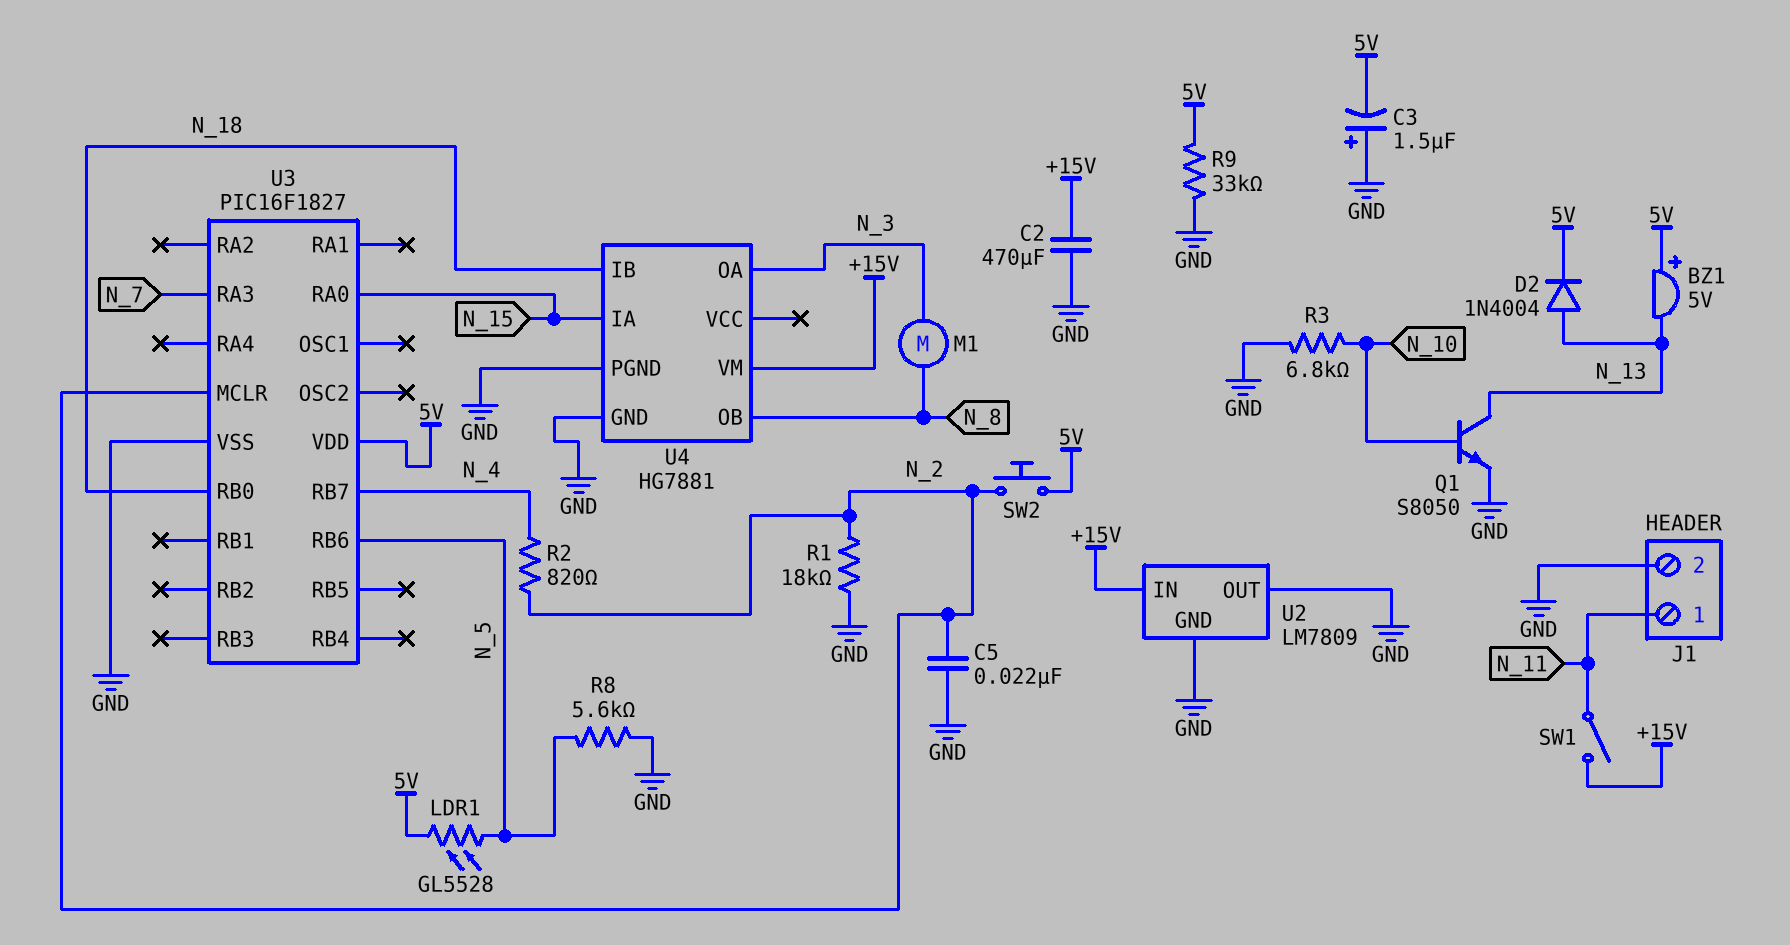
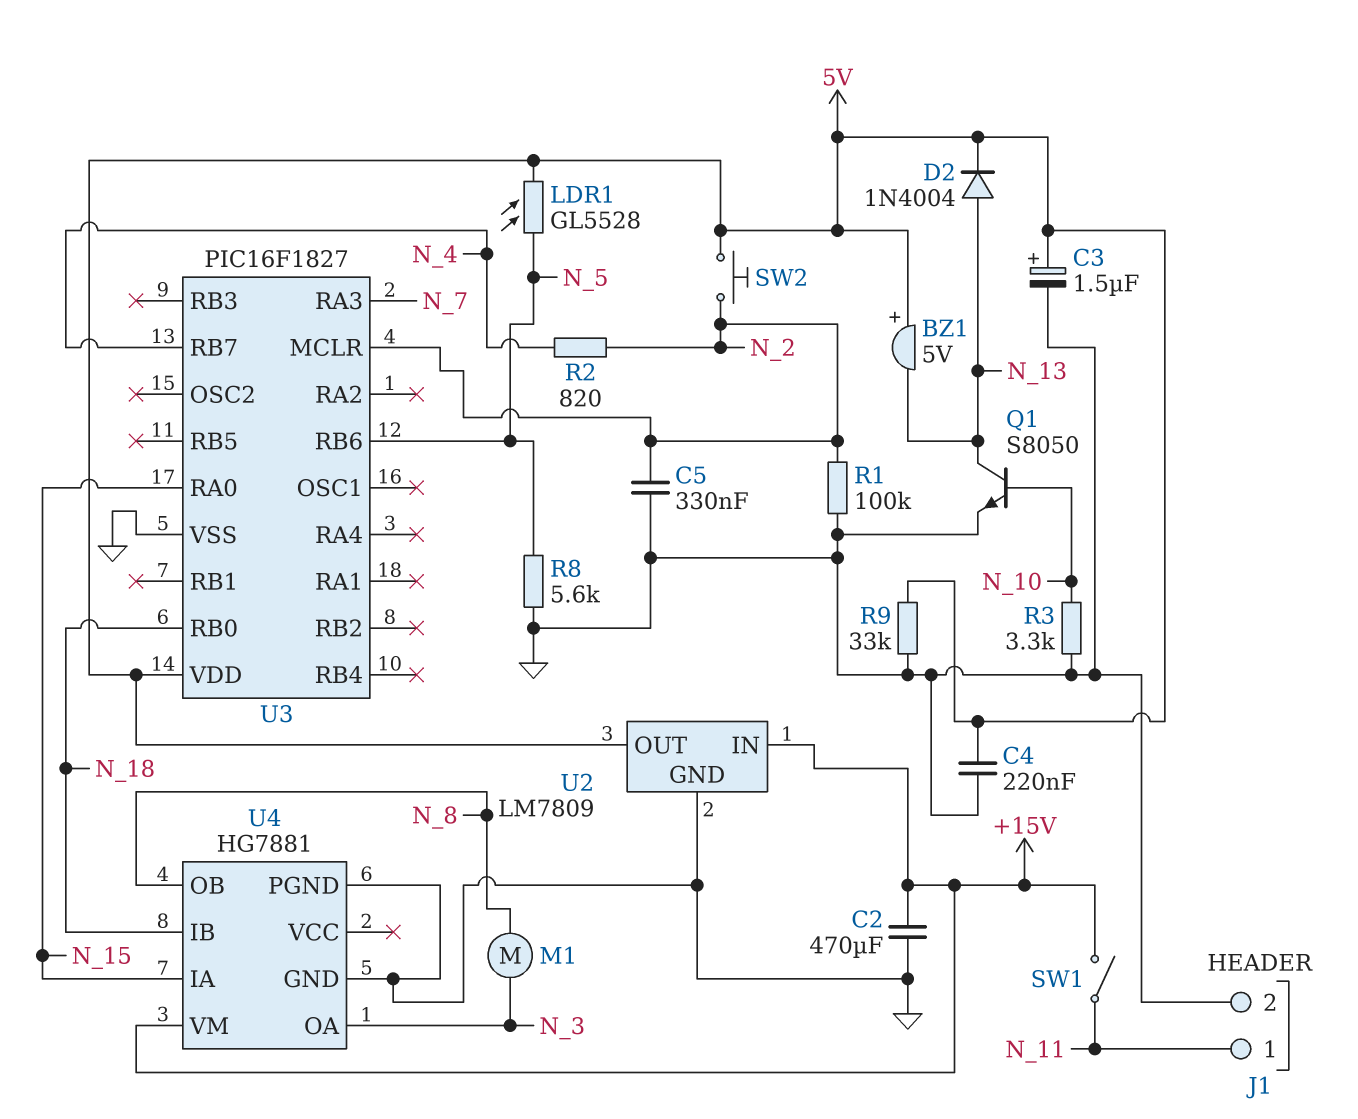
C3: 1.5uF (plus GND, minus 5V) -> 1.5uF (plus 5V, minus GND)
C4: none -> 220nF (5V, GND)
C5: 22nF (GND, N_2) -> 330nF (GND, N_2)
R1: 18k (GND, N_2) -> 100k (GND, N_2)
R3: 6.8k (GND, N_10) -> 3.3k (GND, N_10)
U2 pin OUT: GND -> 5V

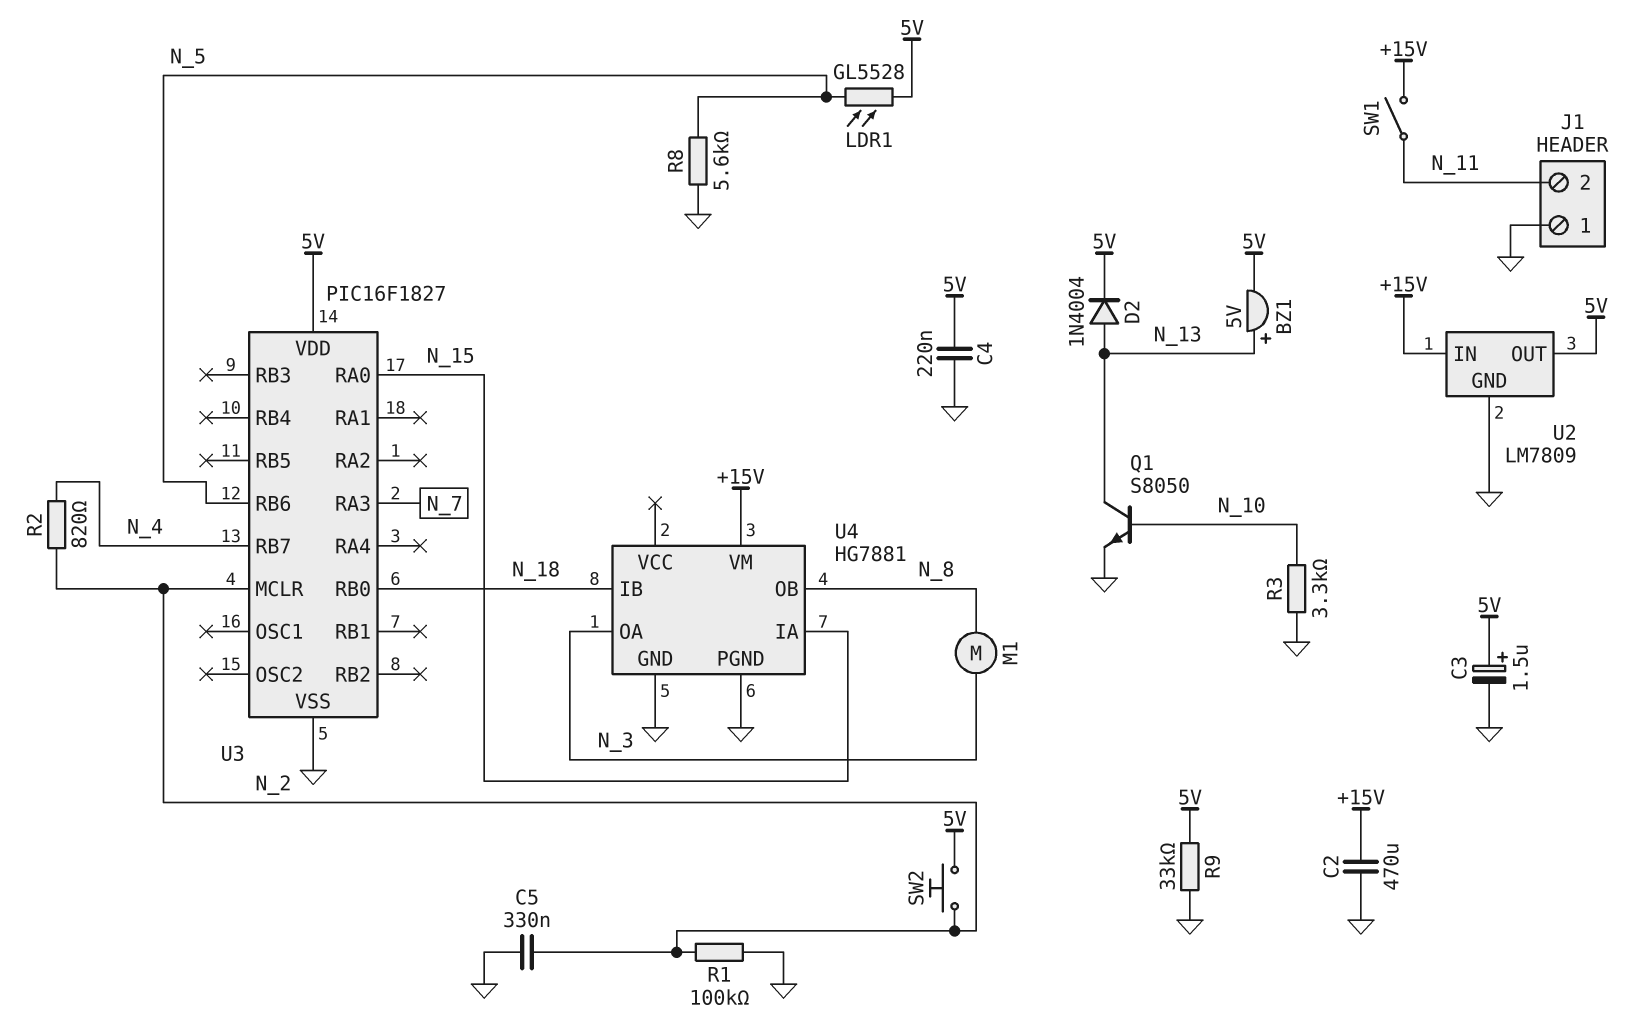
BZ1: buzzer 5V (plus 5V, minus N_13) -> buzzer 5V (plus N_13, minus 5V)
J1 pin 1: N_11 -> GND
J1 pin 2: GND -> N_11

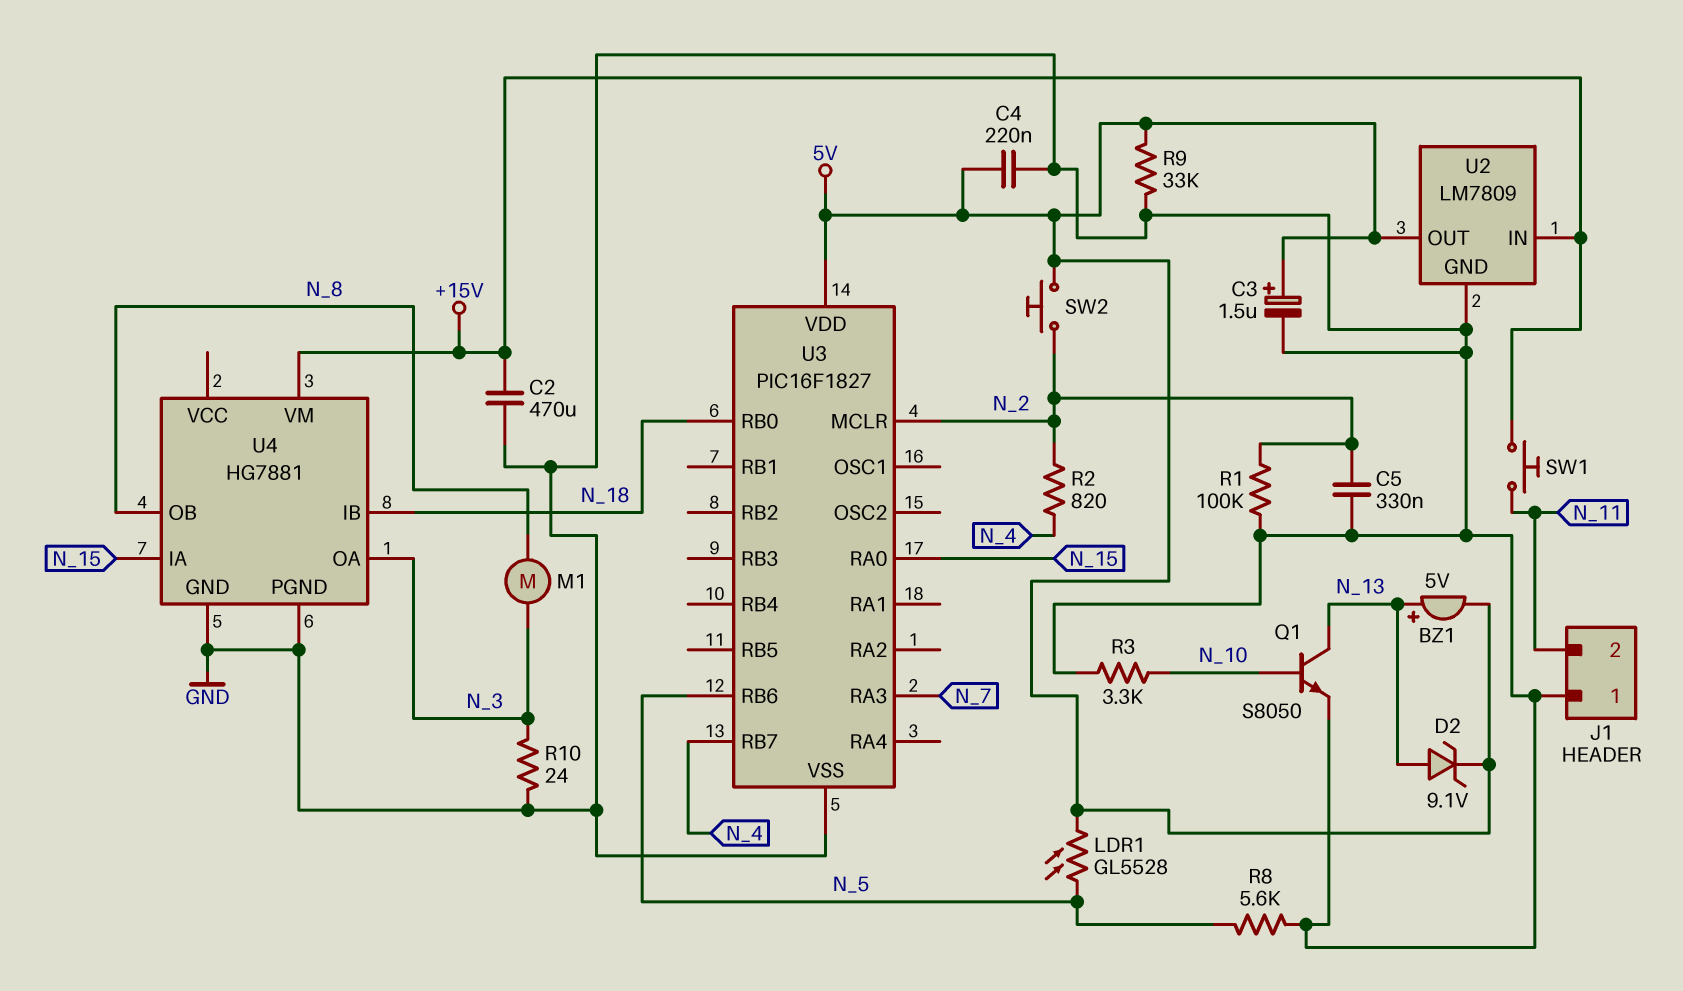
D2: diode 1N4004 (A N_13, K 5V) -> zener 9.1V (A N_13, K 5V)
R10: none -> 24 (GND, N_3)
SW1: switch (+15V, N_11) -> button (+15V, N_11)

